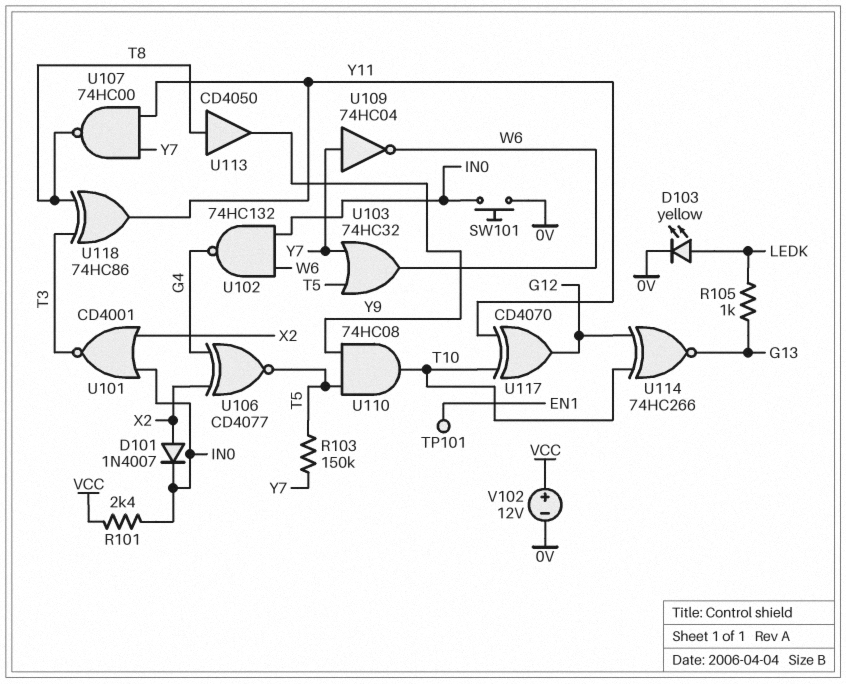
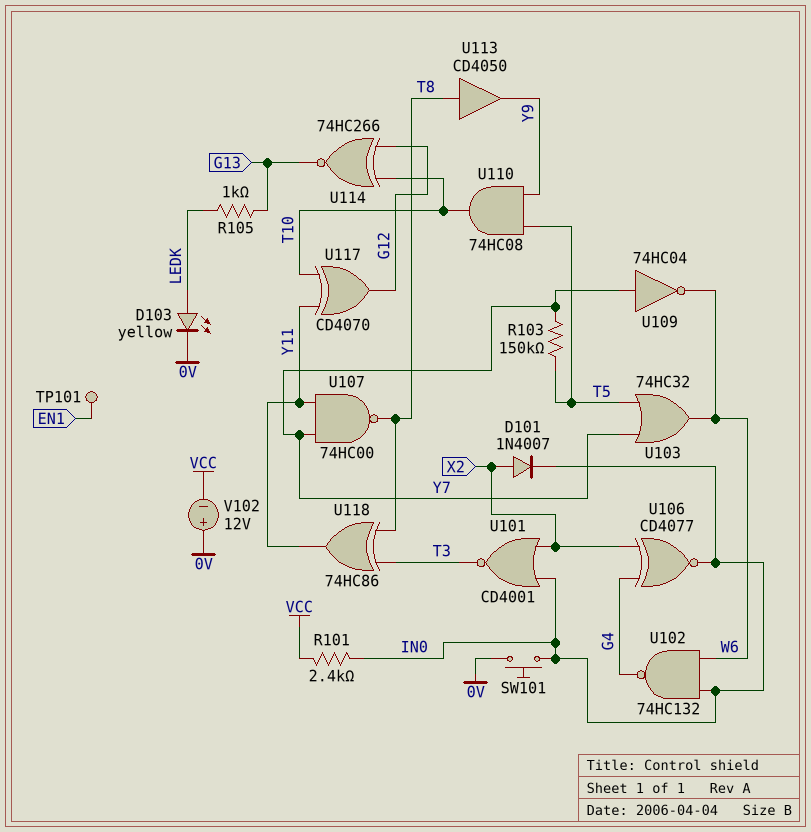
U106: XNOR CD4077 (in G4, in X2, out T5) -> XNOR CD4077 (in G4, in X2, out IN0)
V102: 12V (plus VCC, minus 0V) -> 12V (plus 0V, minus VCC)

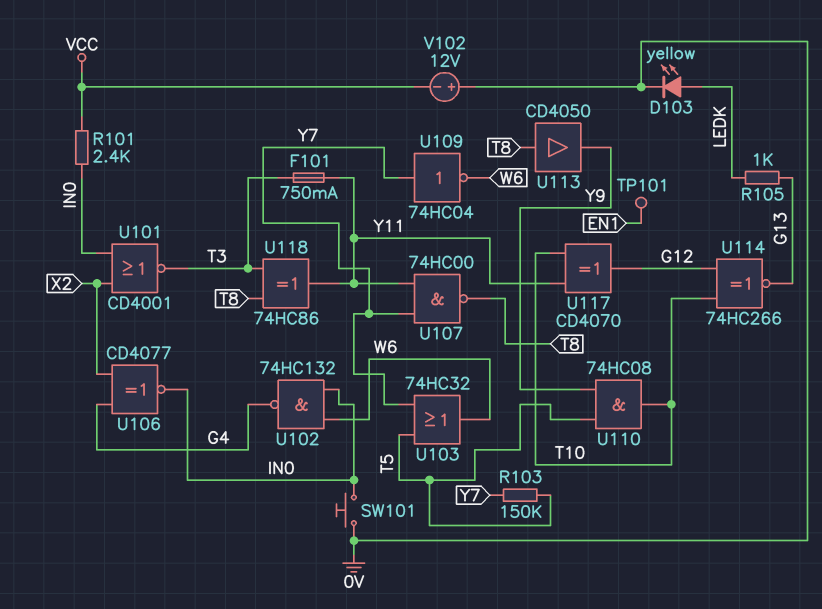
D101: diode 1N4007 (A X2, K IN0) -> none
F101: none -> 750mA (T3, Y11)

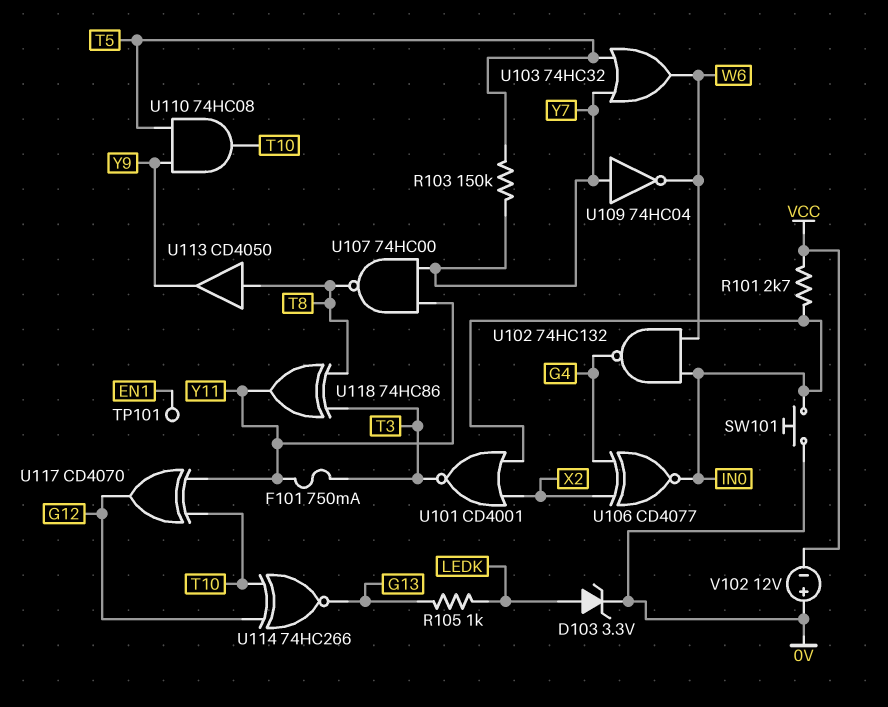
D103: LED yellow (A LEDK, K 0V) -> zener 3.3V (A LEDK, K 0V)
R101: 2.4k (IN0, VCC) -> 2.7k (IN0, VCC)

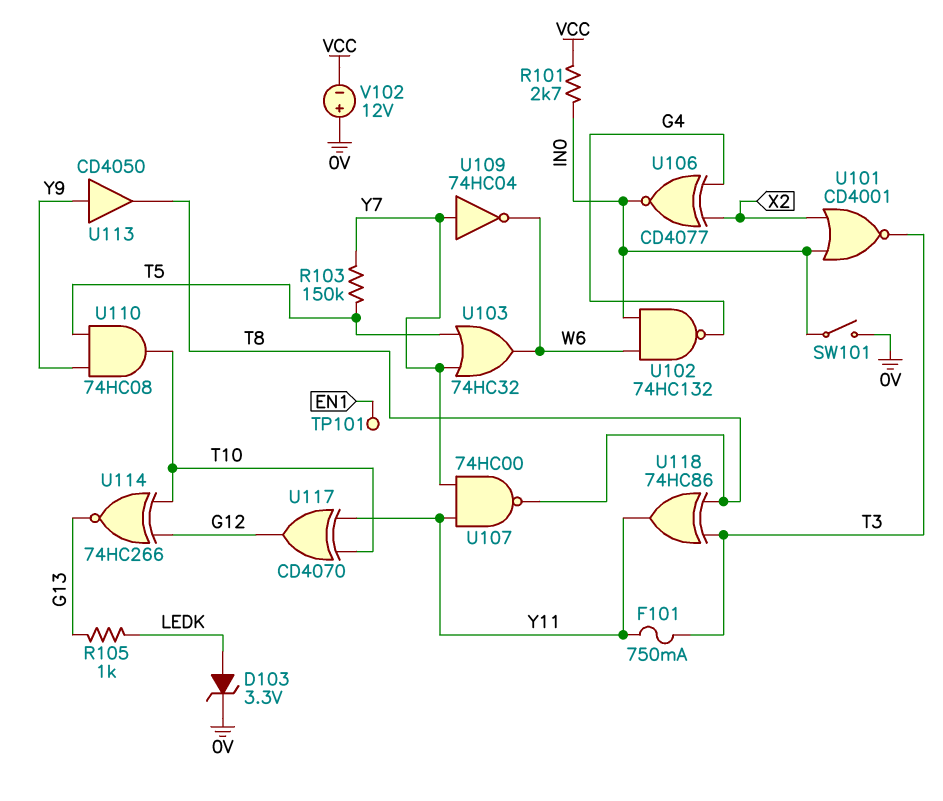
SW101: button (0V, IN0) -> switch (0V, IN0)
U113: buffer CD4050 (in T8, out Y9) -> buffer CD4050 (in Y9, out T8)

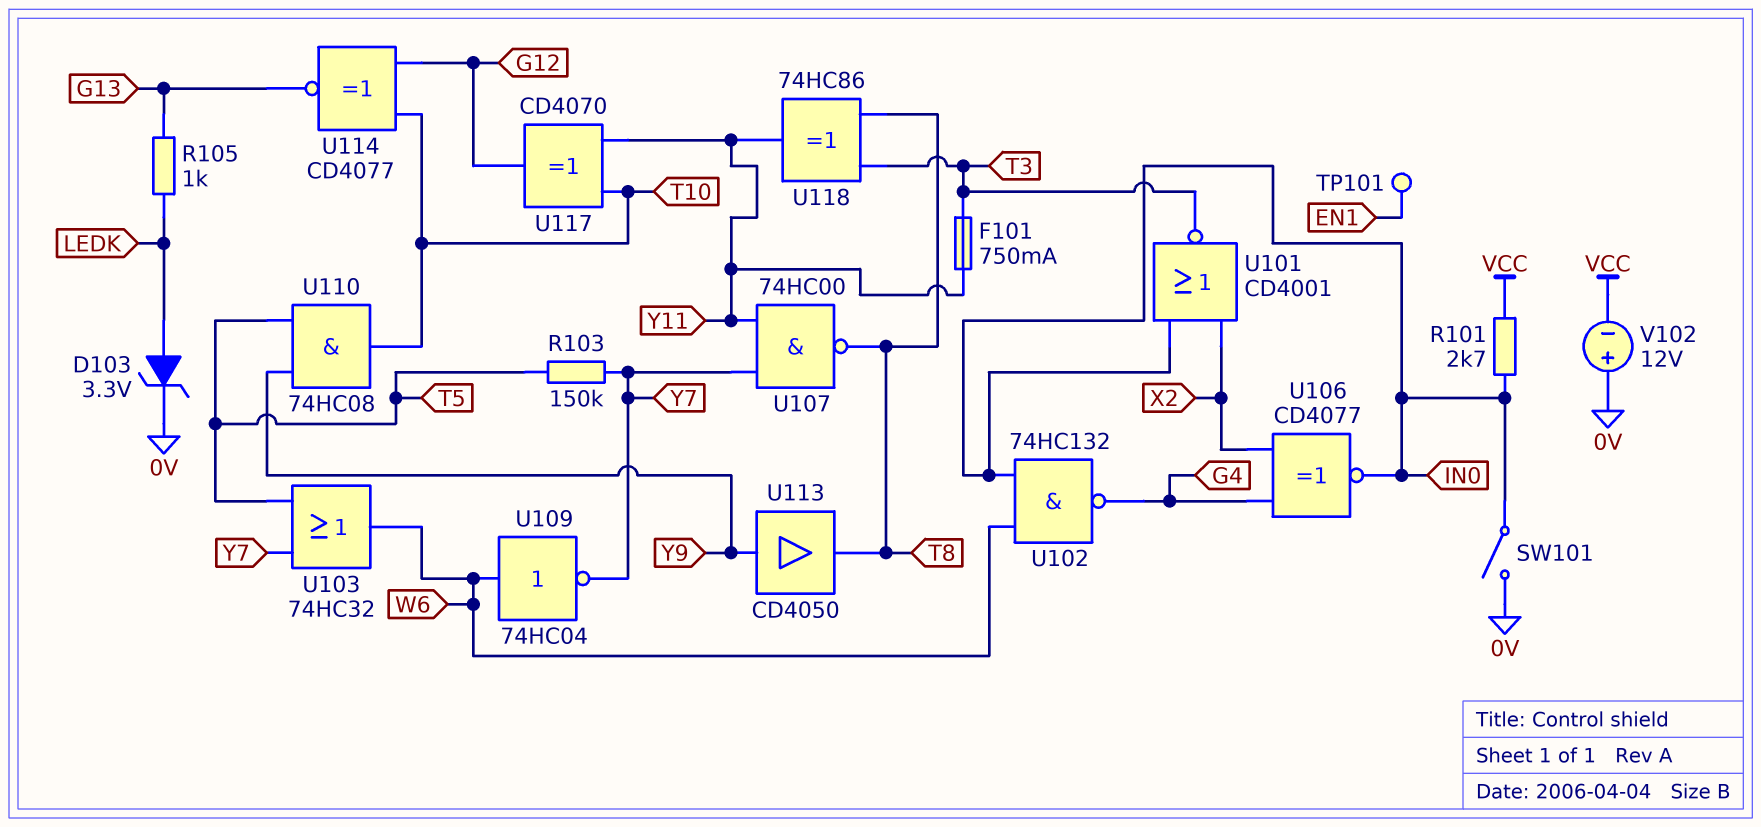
U109: NOT 74HC04 (in Y7, out W6) -> NOT 74HC04 (in W6, out Y7)
U114: XNOR 74HC266 (in G12, in T10, out G13) -> XNOR CD4077 (in G12, in T10, out G13)

